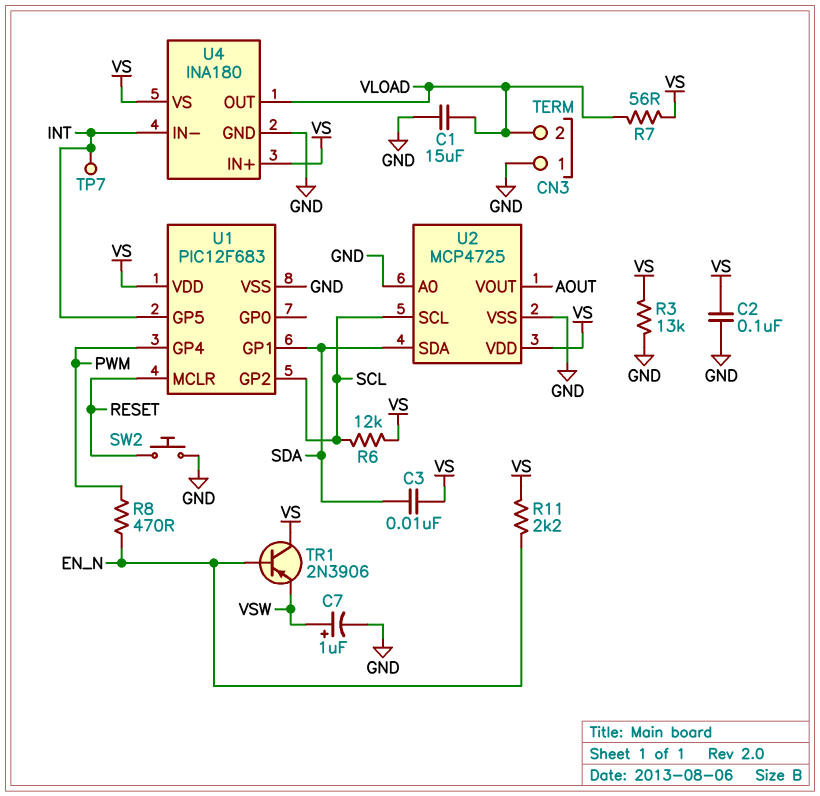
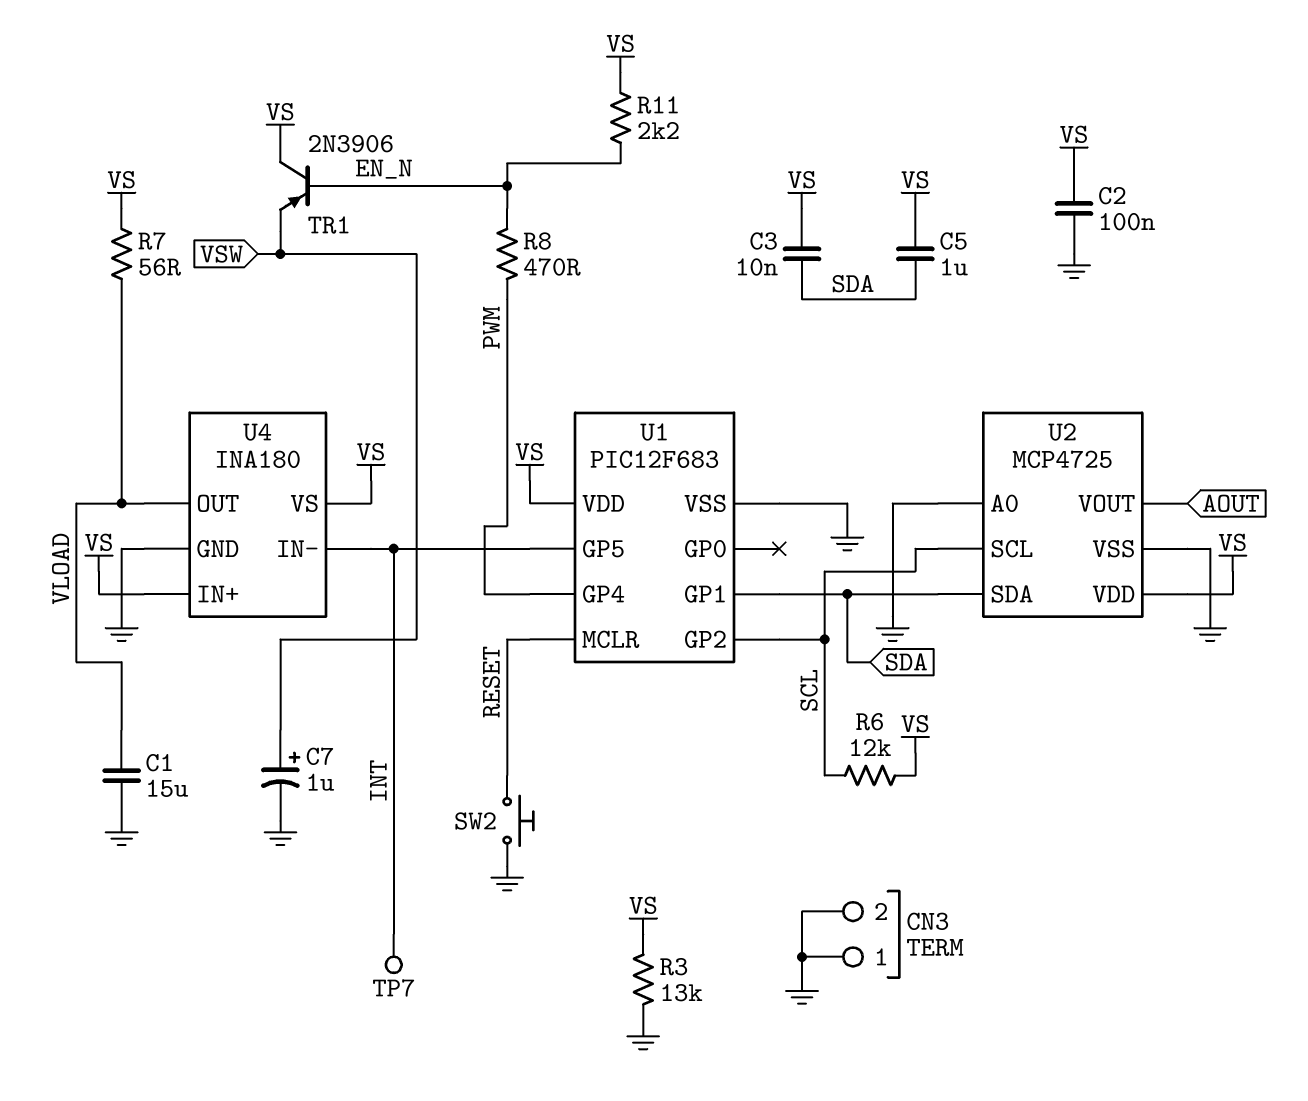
C5: none -> 1uF (SDA, VS)
CN3 pin 2: VLOAD -> GND

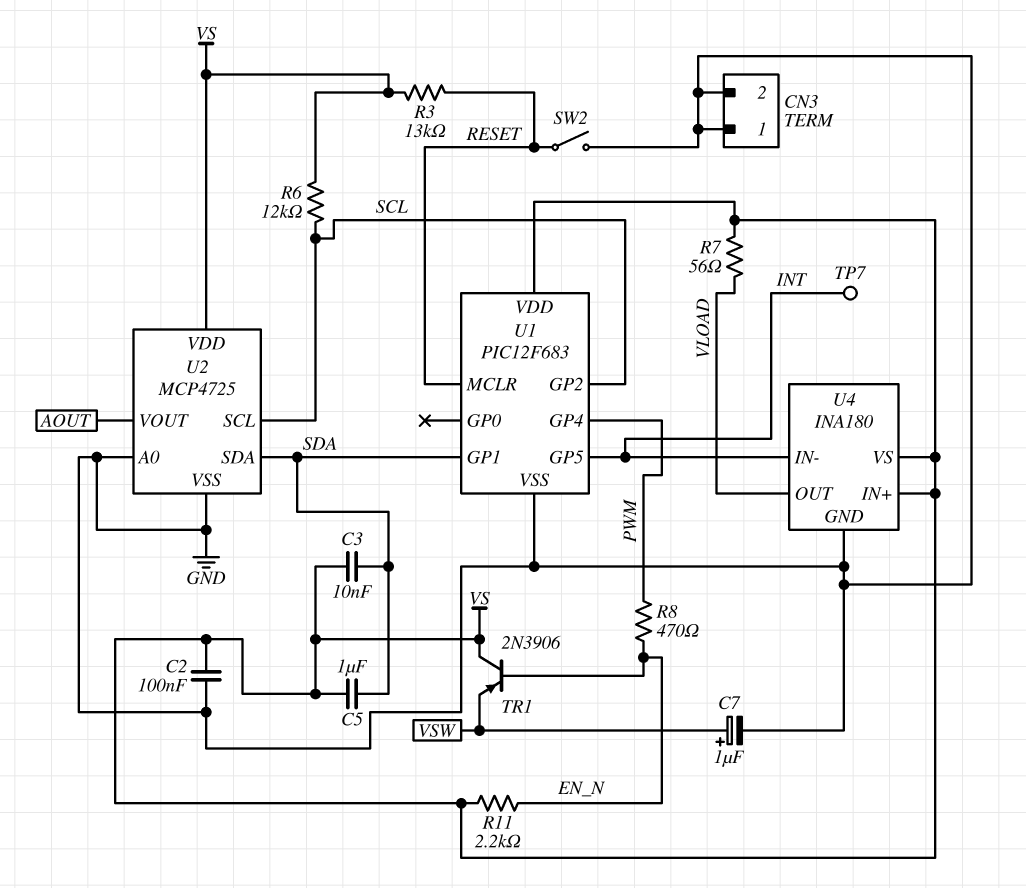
C1: 15uF (GND, VLOAD) -> none
R3: 13k (GND, VS) -> 13k (RESET, VS)
SW2: button (GND, RESET) -> switch (GND, RESET)

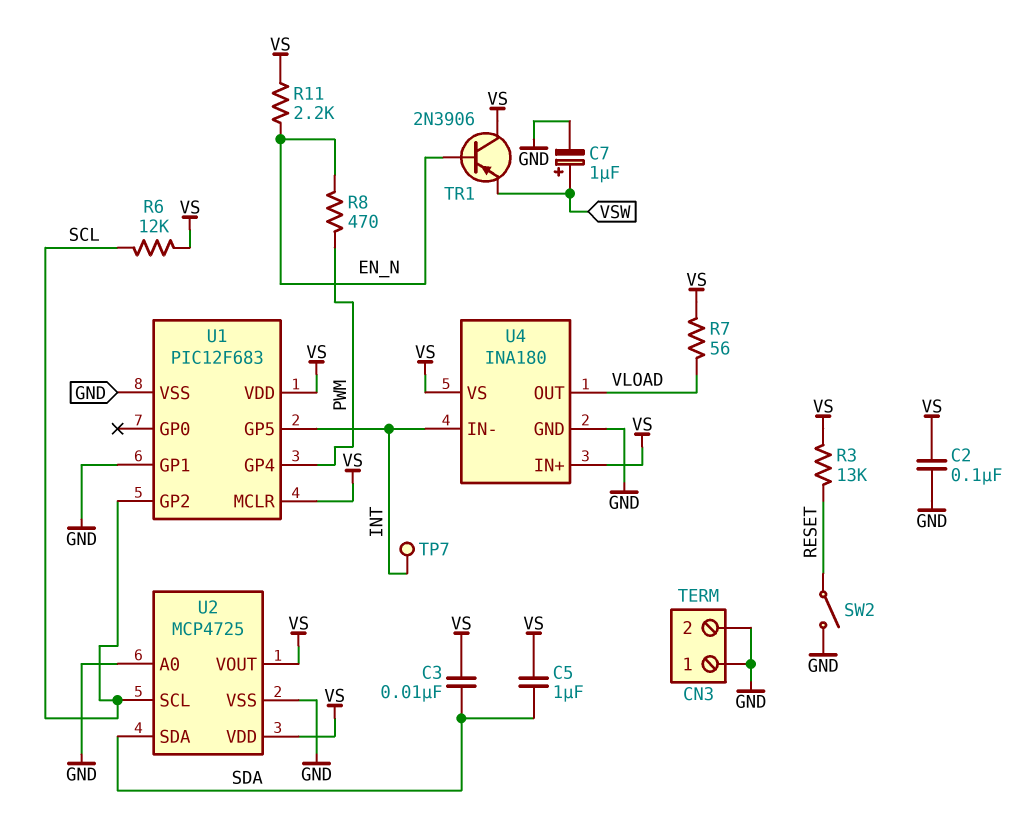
U1 pin GP1: SDA -> GND
U1 pin MCLR: RESET -> VS
U2 pin VOUT: AOUT -> VS

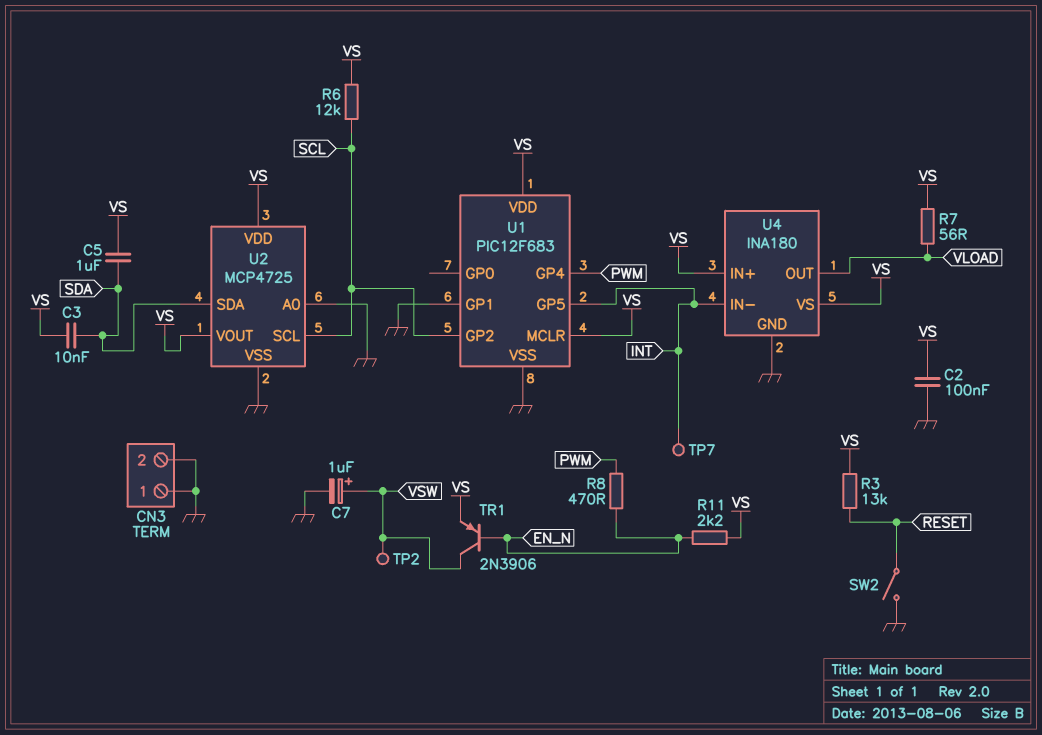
TP2: none -> test point (VSW)
TR1: PNP 2N3906 (B EN_N, C VS, E VSW) -> PNP 2N3906 (B EN_N, C VSW, E VS)

